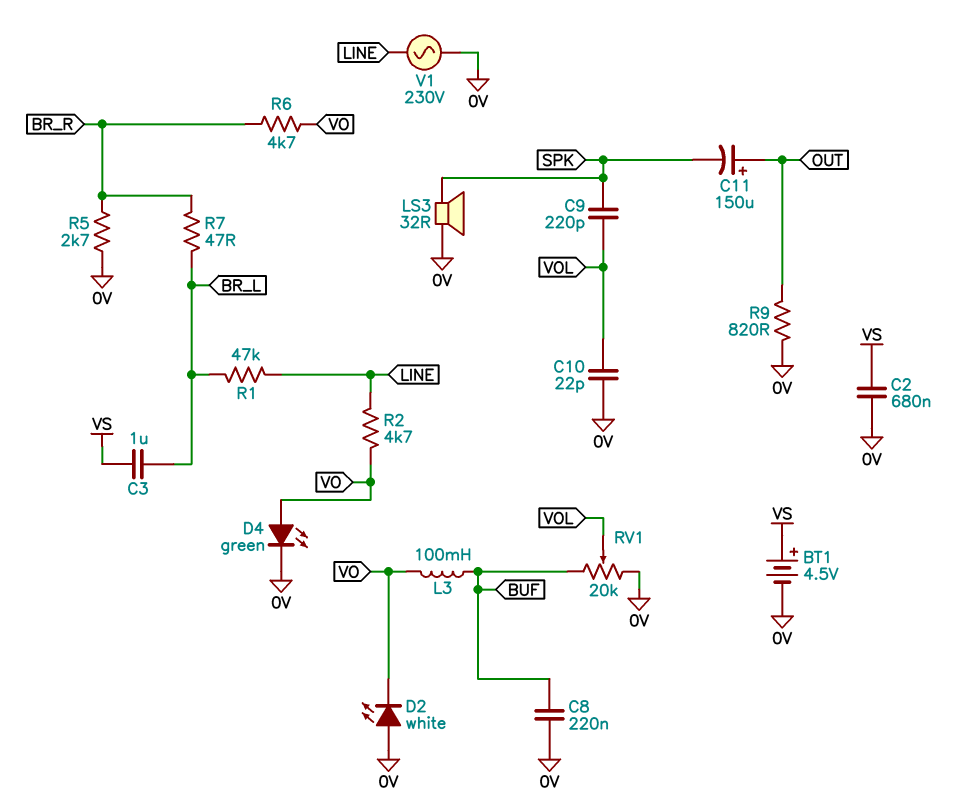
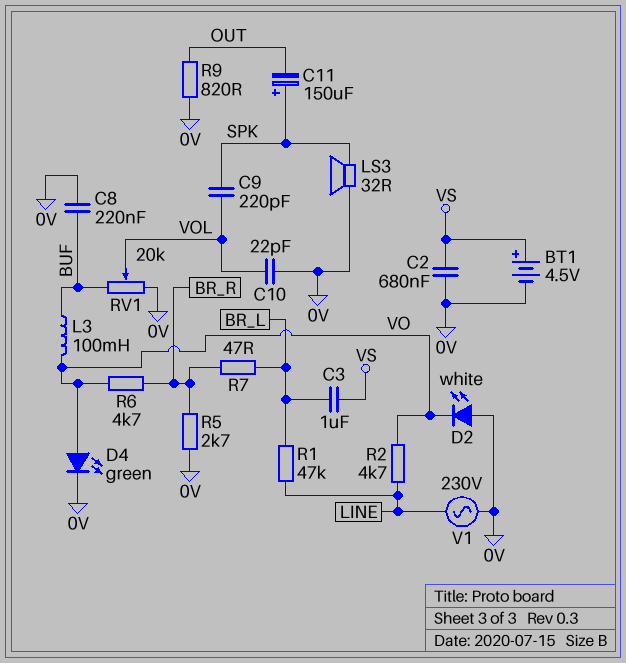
C11: 150uF (plus OUT, minus SPK) -> 150uF (plus SPK, minus OUT)

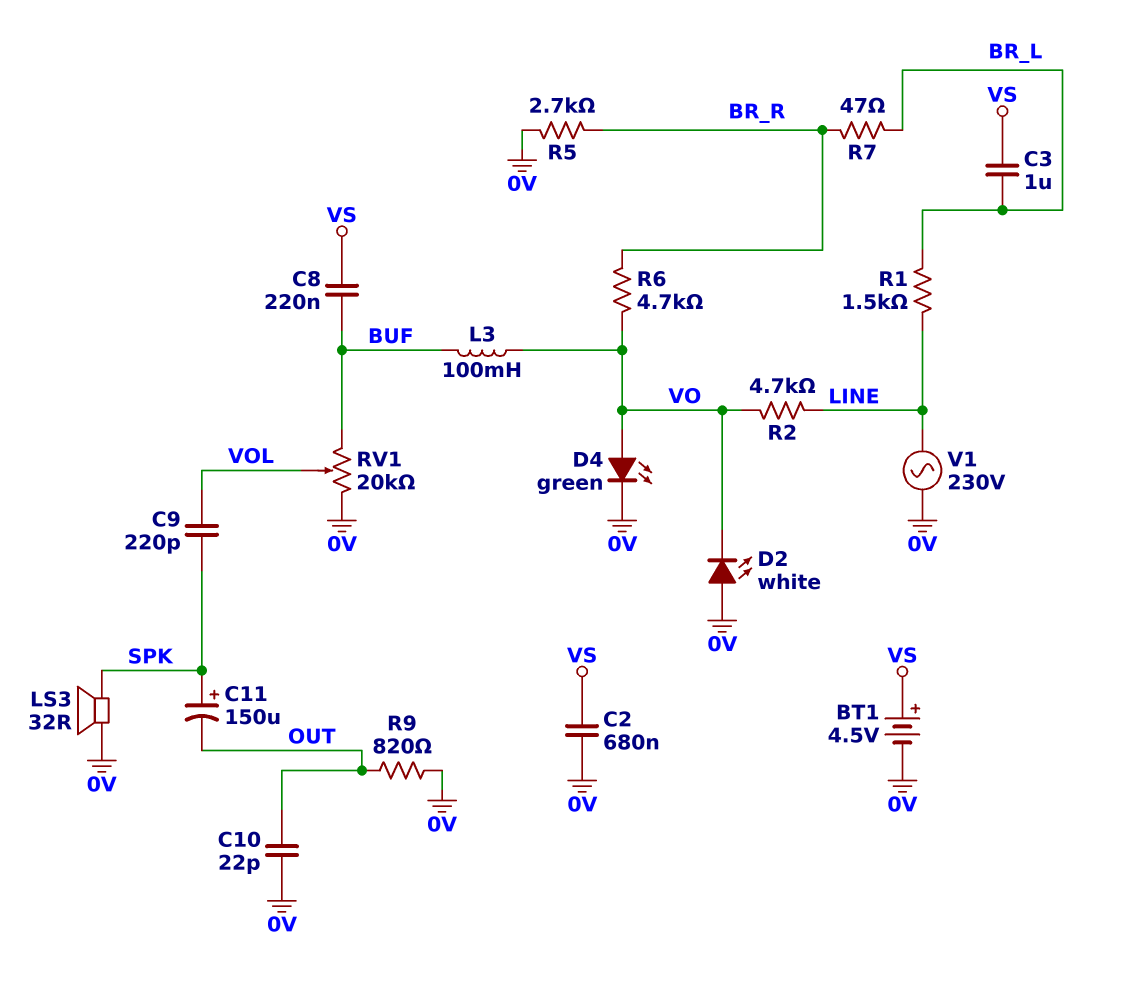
C8: 220nF (0V, BUF) -> 220nF (BUF, VS)
C10: 22pF (0V, VOL) -> 22pF (0V, OUT)
R1: 47k (BR_L, LINE) -> 1.5k (BR_L, LINE)

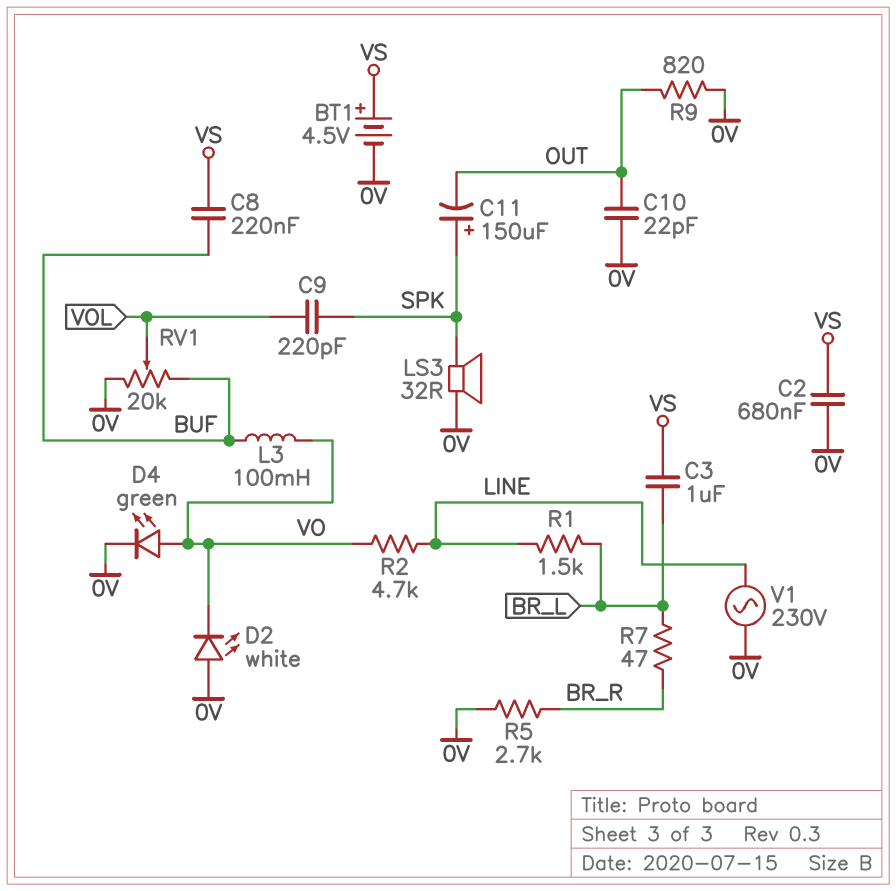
R6: 4.7k (BR_R, VO) -> none

